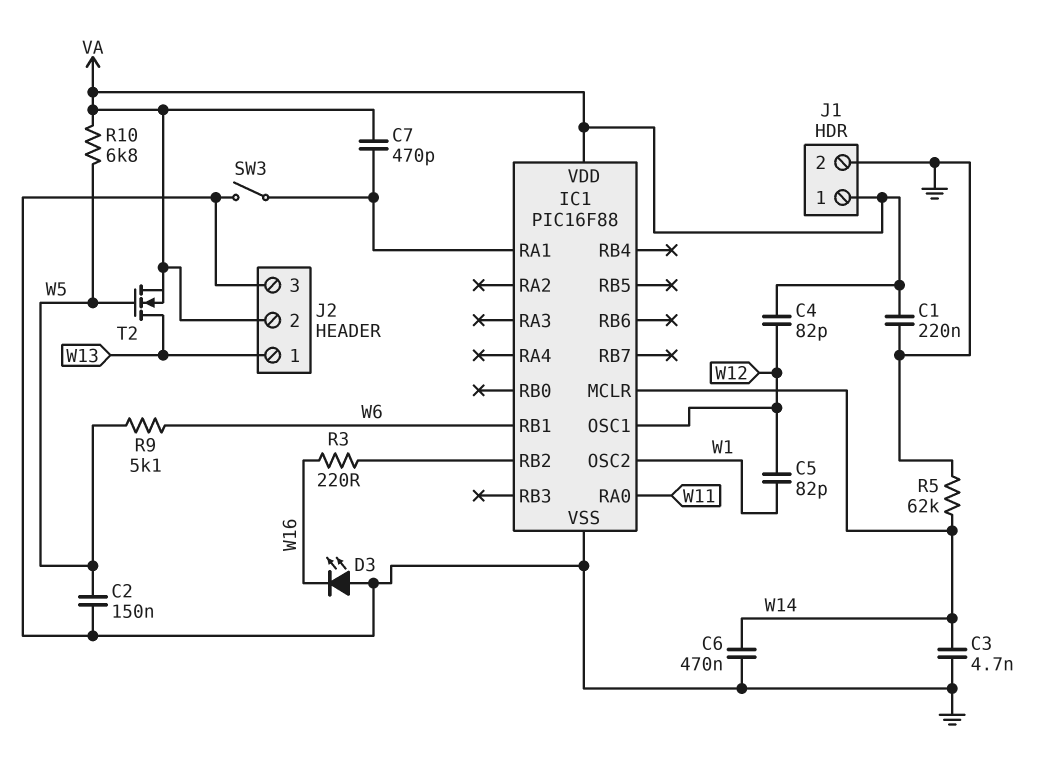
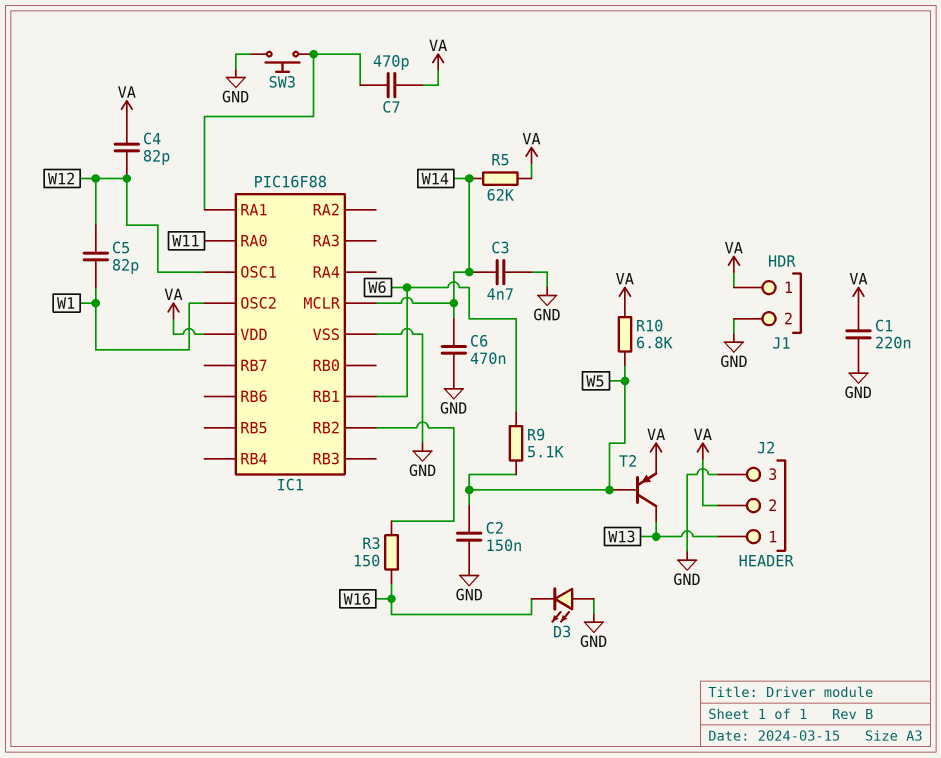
R3: 220 (IC1/RB2, W16) -> 150 (IC1/RB2, W16)
R5: 62k (GND, W14) -> 62k (VA, W14)
SW3: switch (GND, IC1/RA1) -> button (GND, IC1/RA1)
T2: NMOS (G W5, D W13, S VA) -> PNP (B W5, C W13, E VA)

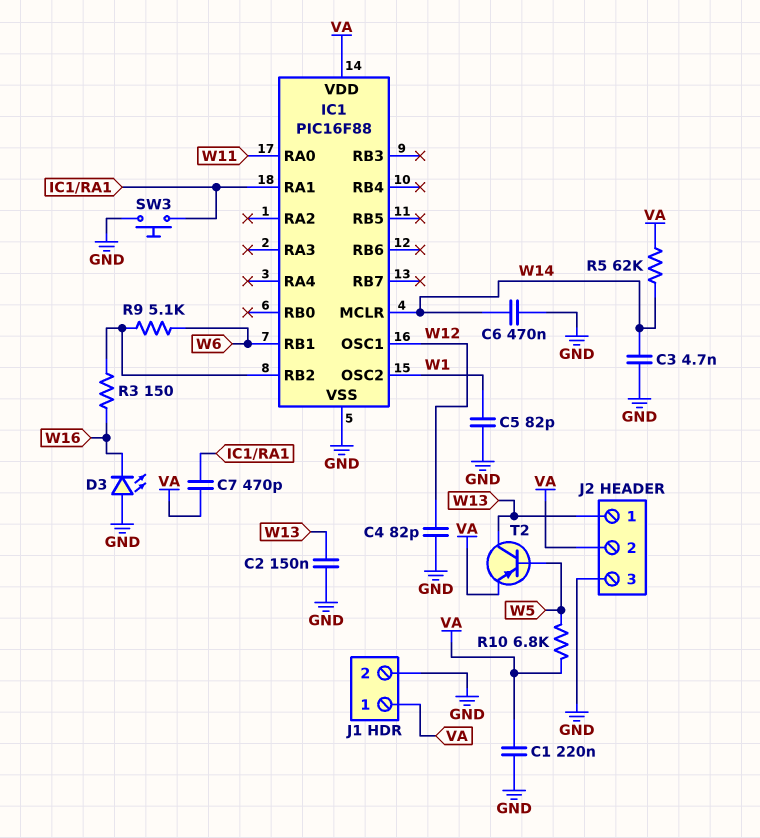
C2: 150nF (GND, W5) -> 150nF (GND, W13)
C4: 82pF (VA, W12) -> 82pF (GND, W12)
C5: 82pF (W1, W12) -> 82pF (GND, W1)
R9: 5.1k (W5, W6) -> 5.1k (IC1/RB2, W6)

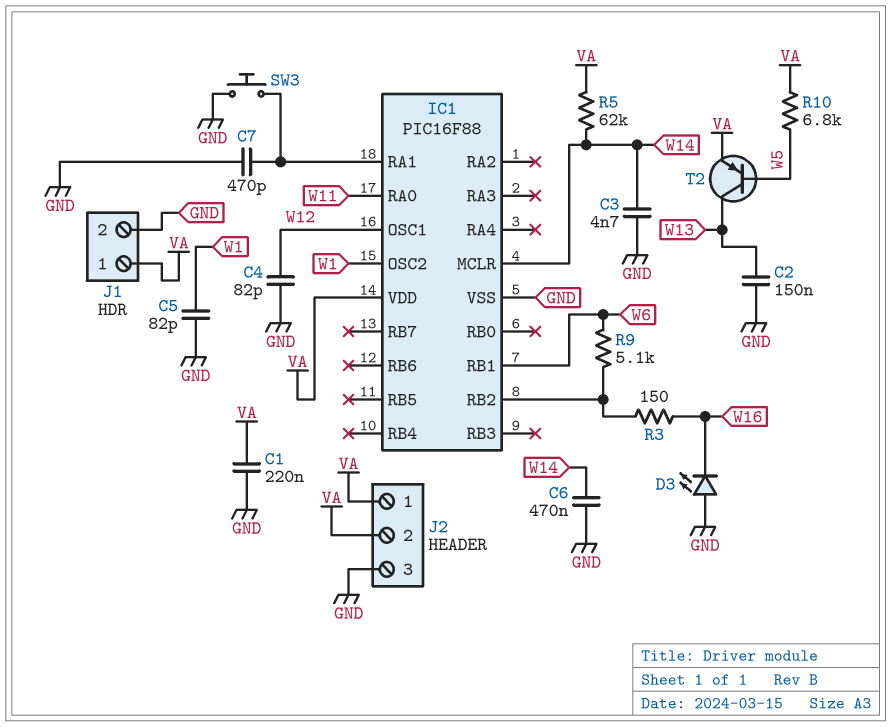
C7: 470pF (IC1/RA1, VA) -> 470pF (GND, IC1/RA1)
J2 pin 1: W13 -> VA

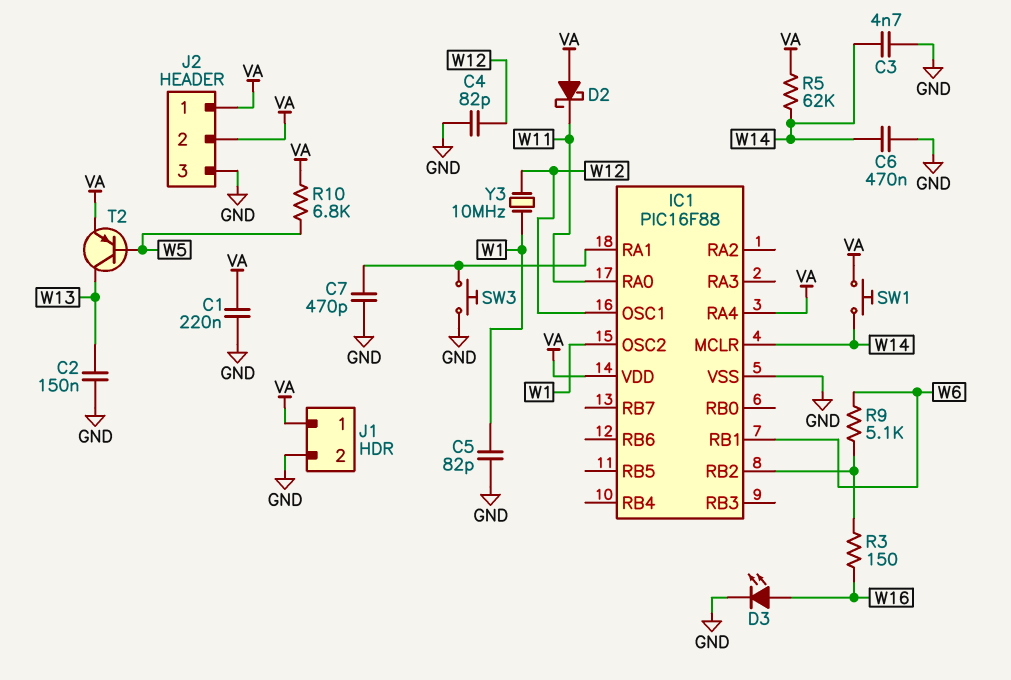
D2: none -> schottky (A VA, K W11)
D3: LED (A GND, K W16) -> LED (A W16, K GND)
IC1 pin RA4: none -> VA
SW1: none -> button (VA, W14)
Y3: none -> 10MHz (W1, W12)

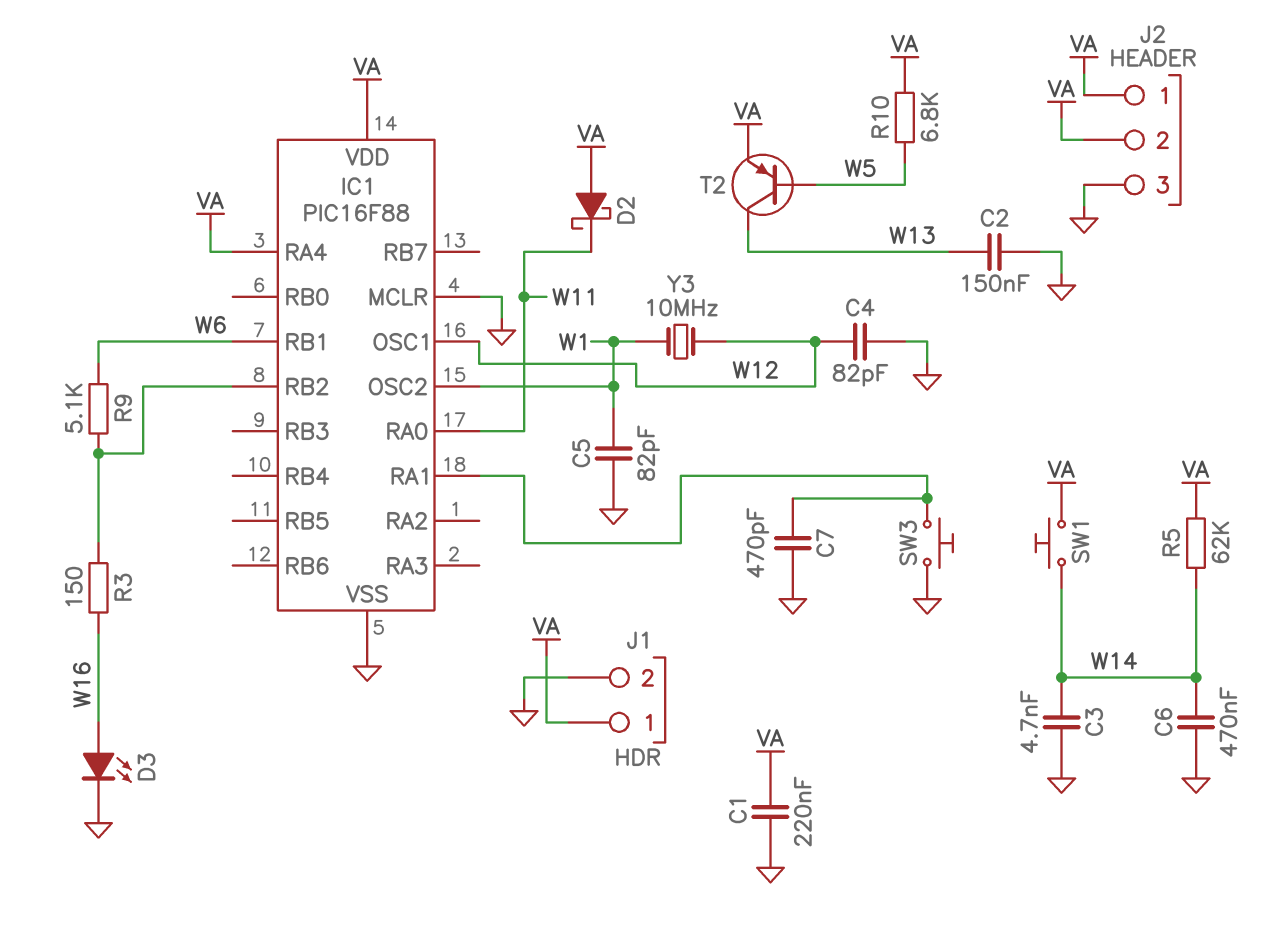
IC1 pin MCLR: W14 -> GND

